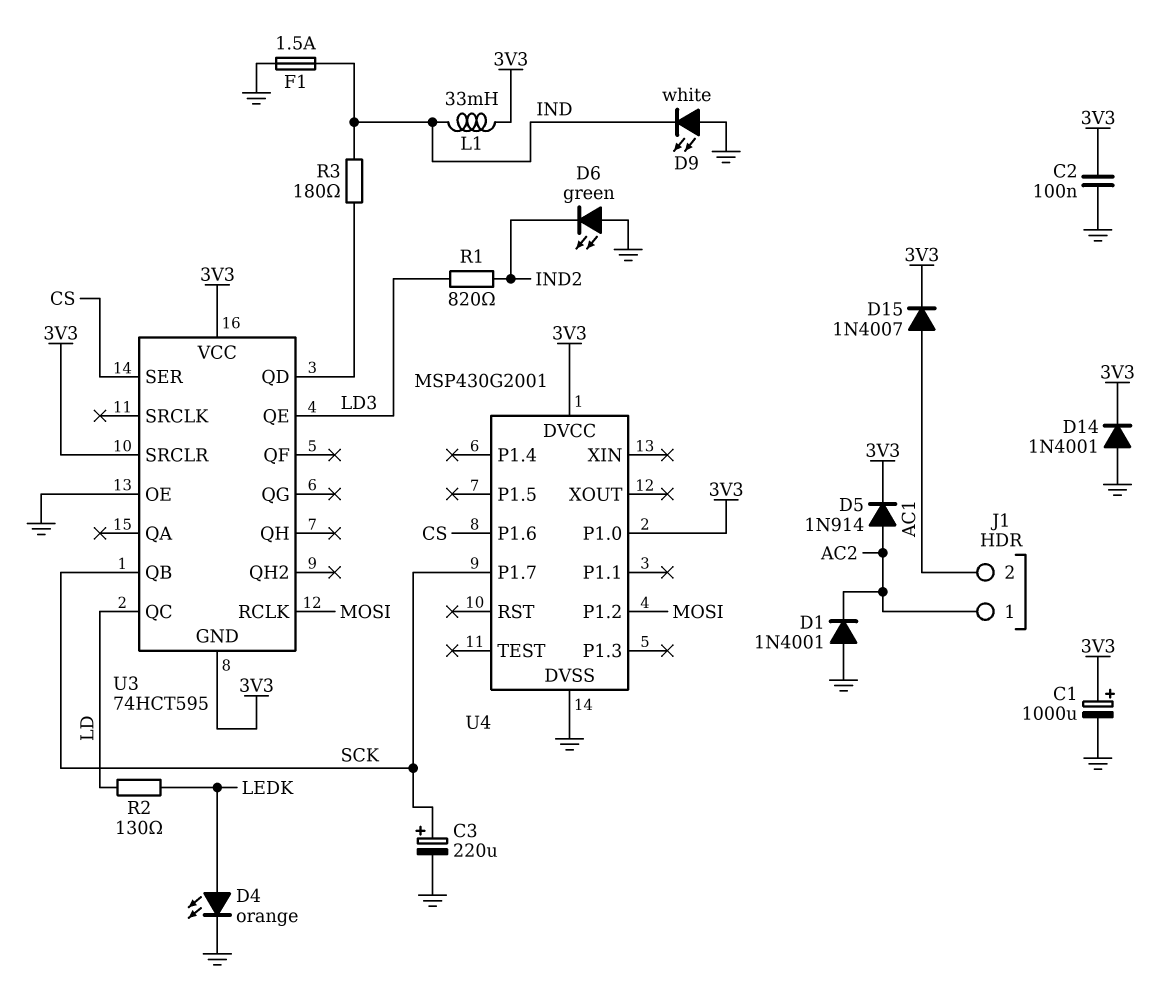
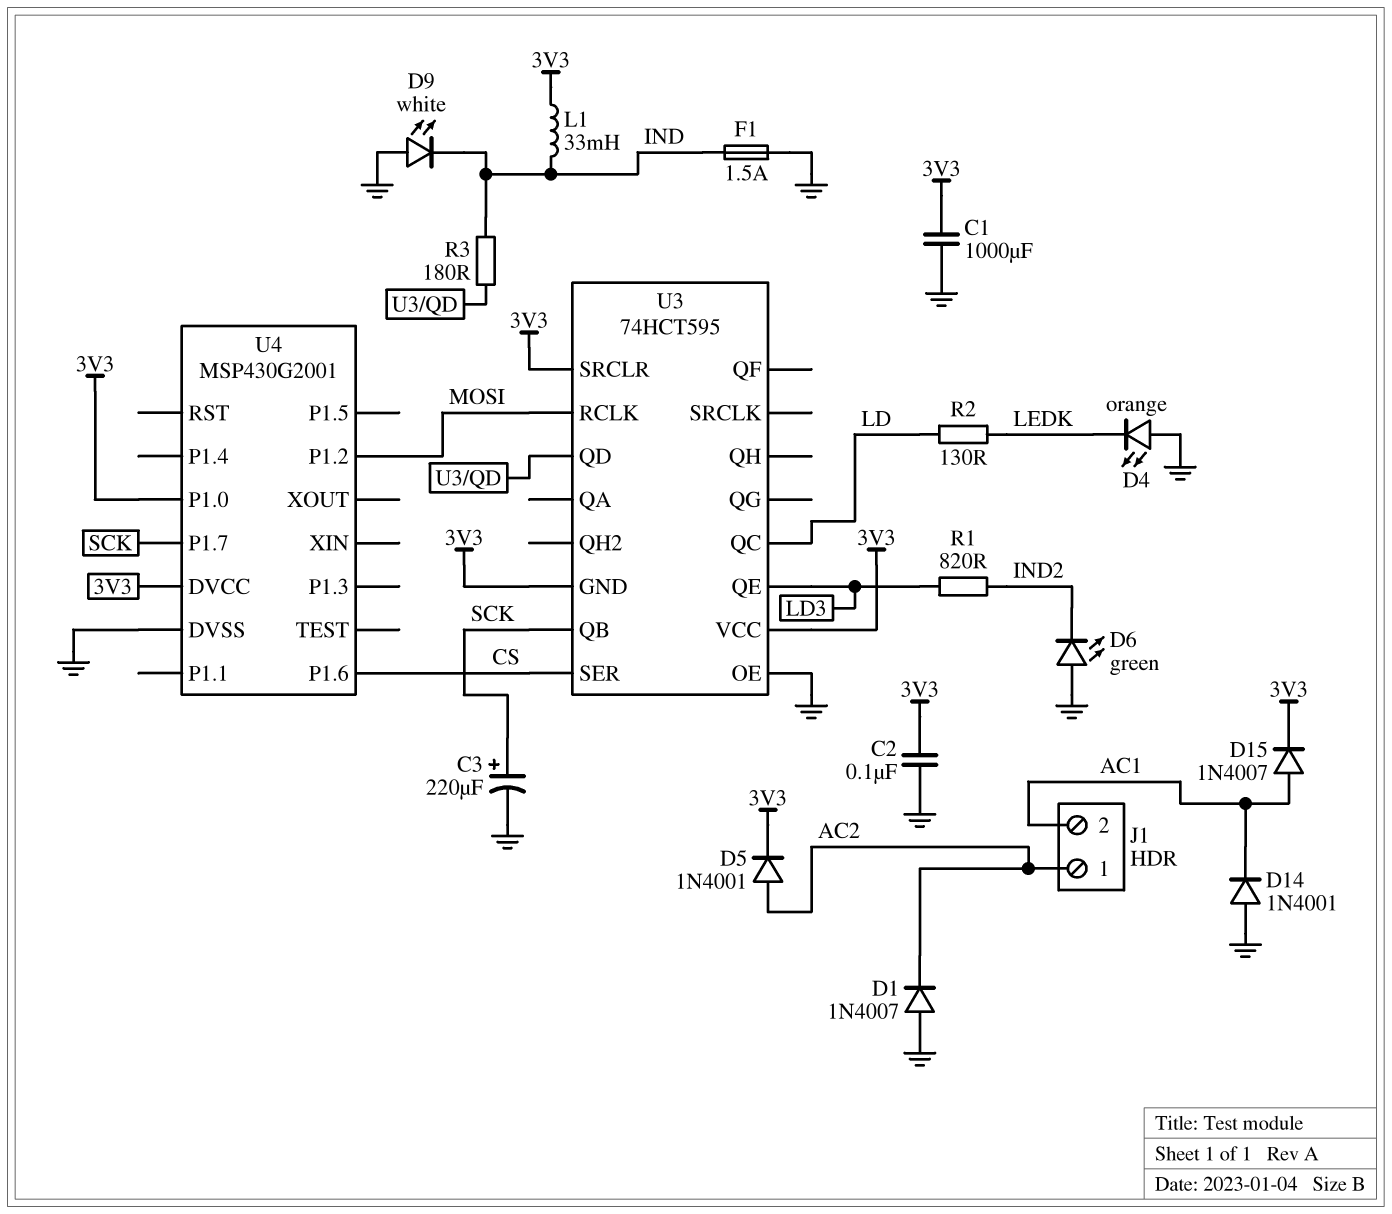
C1: 1000uF (plus 3V3, minus GND) -> 1000uF (3V3, GND)
D1: diode 1N4001 (A GND, K AC2) -> diode 1N4007 (A GND, K AC2)
D4: LED orange (A LEDK, K GND) -> LED orange (A GND, K LEDK)
D5: diode 1N914 (A AC2, K 3V3) -> diode 1N4001 (A AC2, K 3V3)
D14: diode 1N4001 (A GND, K 3V3) -> diode 1N4001 (A GND, K AC1)

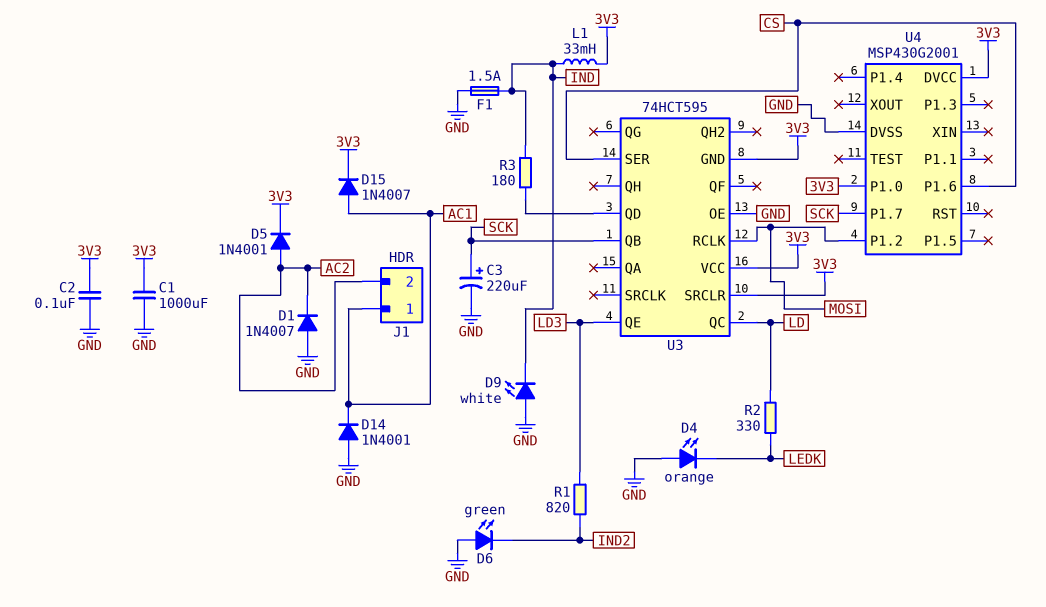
J1 pin 1: AC2 -> AC1
J1 pin 2: AC1 -> AC2
R2: 130 (LD, LEDK) -> 330 (LD, LEDK)

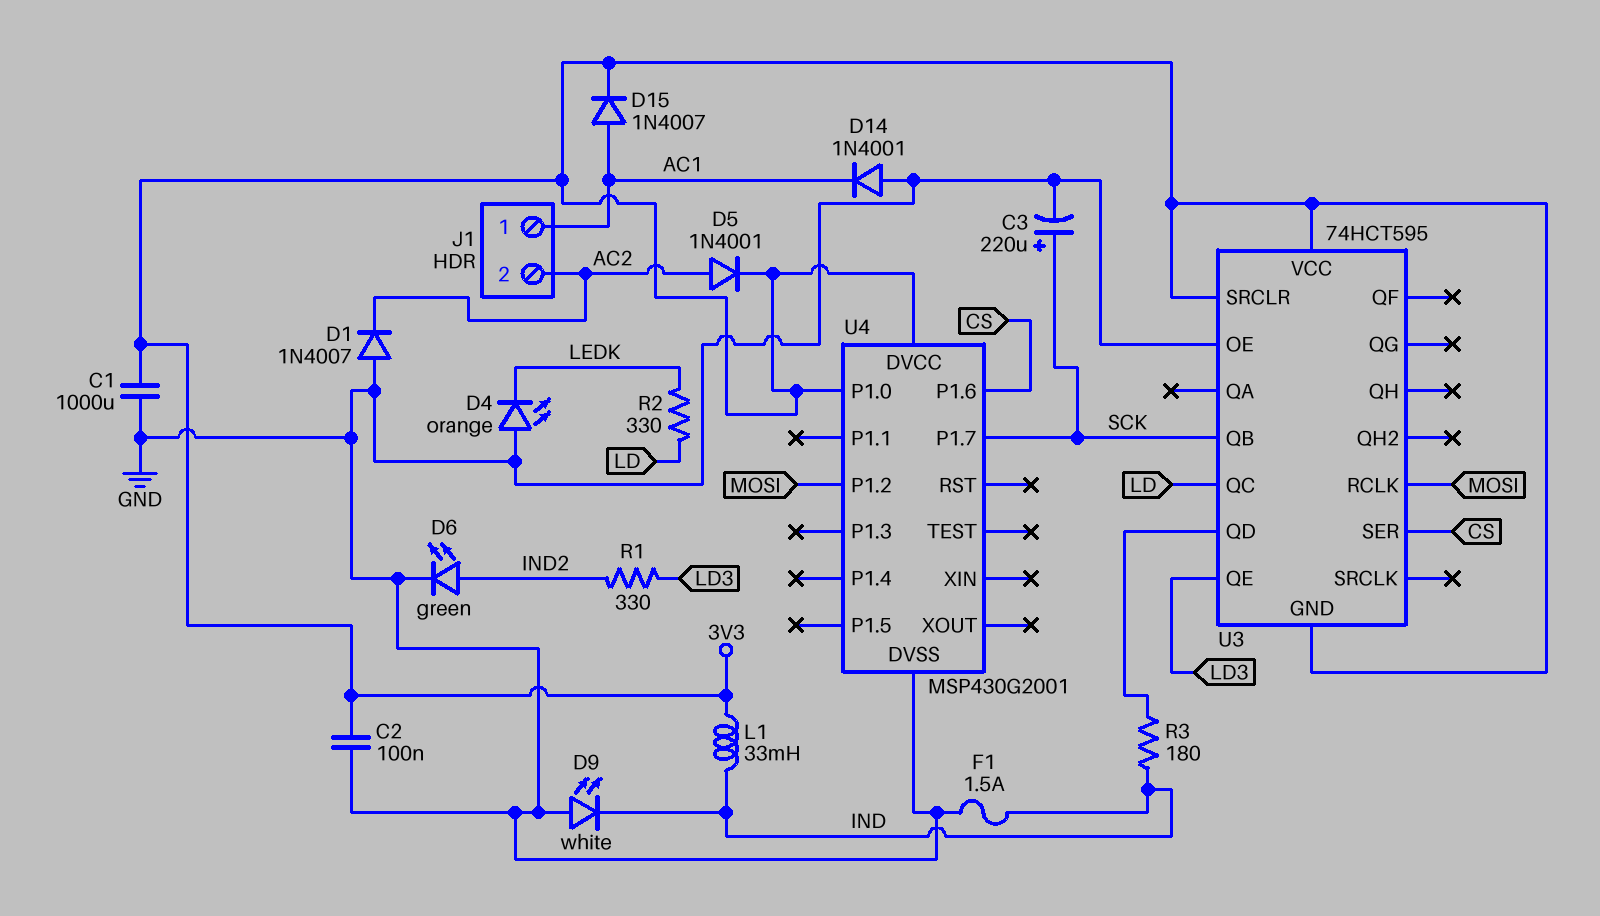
D6: LED green (A GND, K IND2) -> LED green (A IND2, K GND)
R1: 820 (IND2, LD3) -> 330 (IND2, LD3)

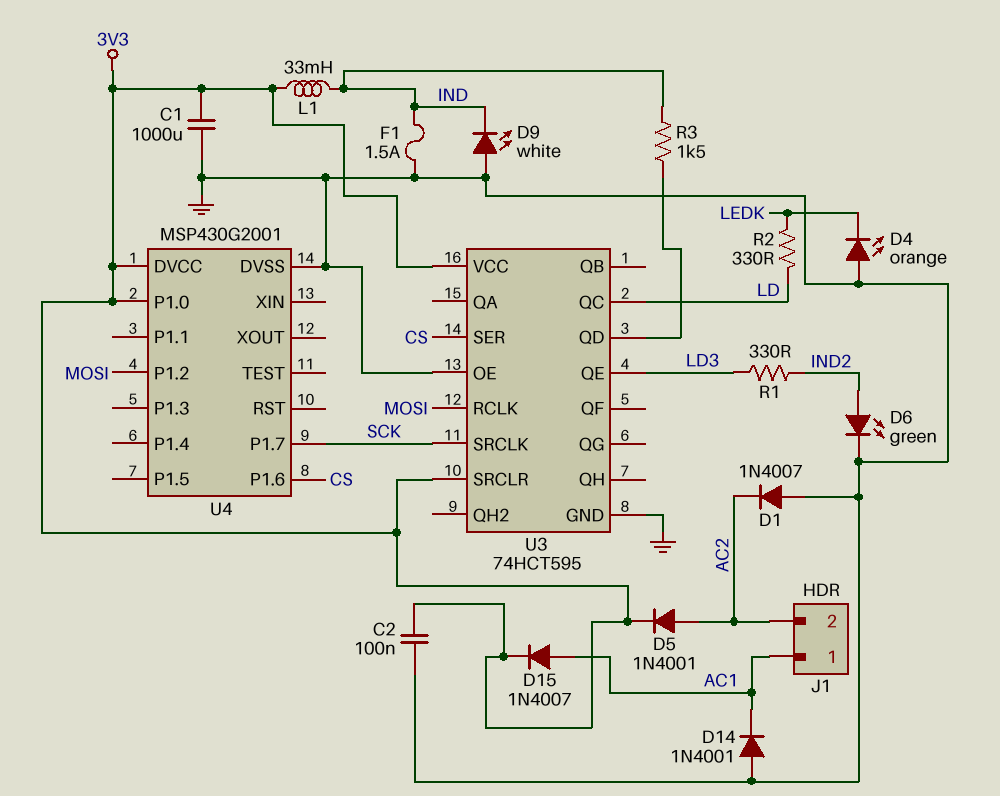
C3: 220uF (plus SCK, minus GND) -> none
R3: 180 (IND, U3/QD) -> 1.5k (IND, U3/QD)
U3 pin GND: 3V3 -> GND
U3 pin QB: SCK -> none
U3 pin SRCLK: none -> SCK

